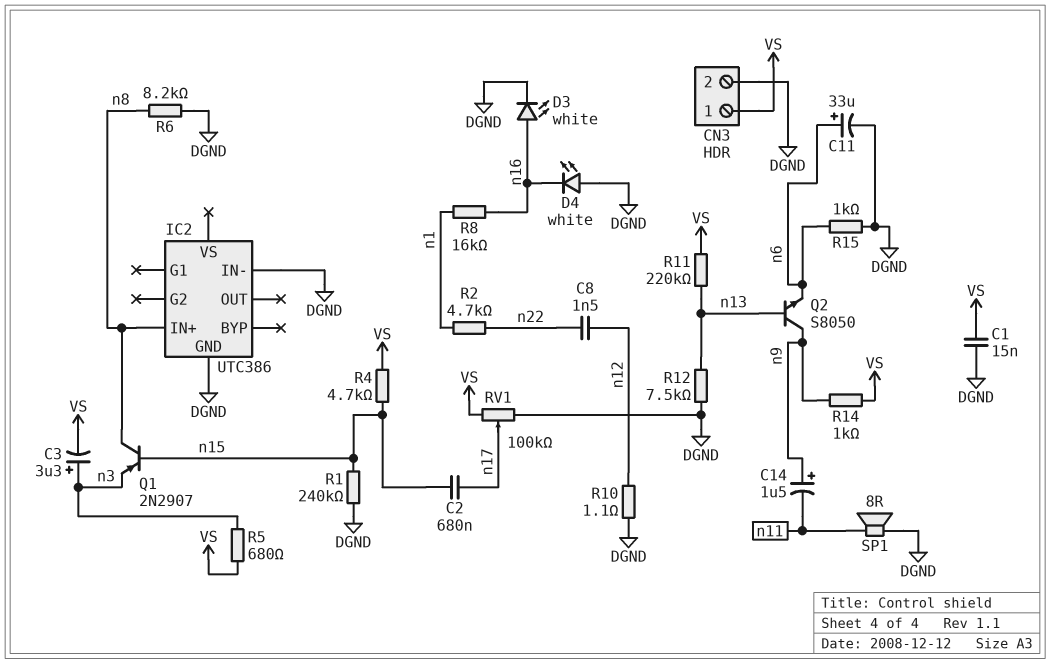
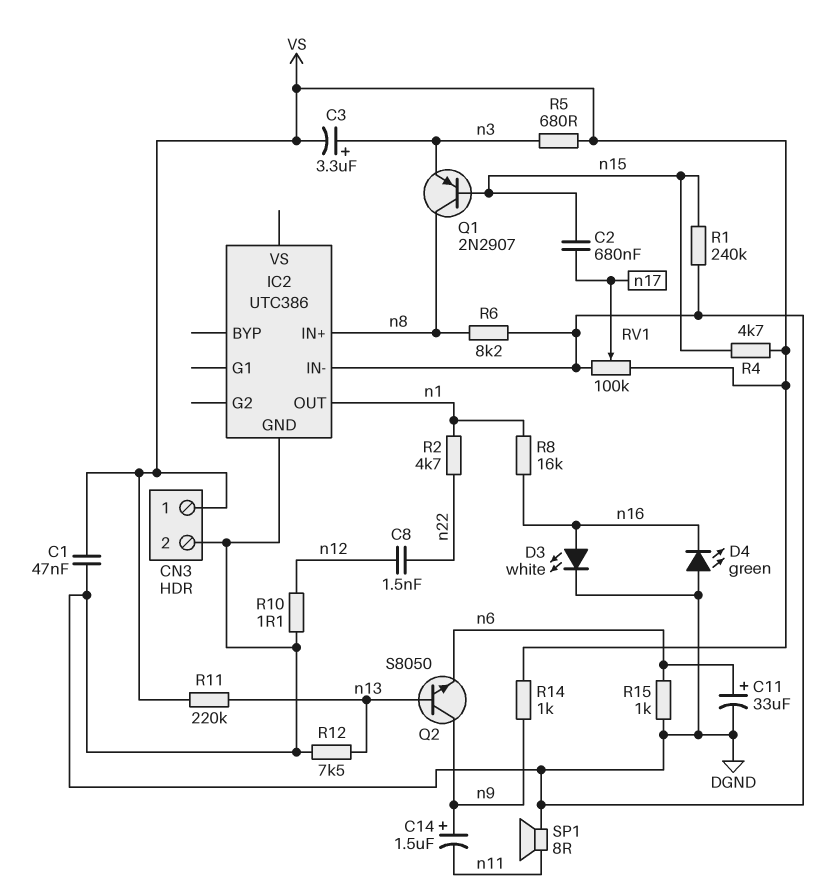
C1: 15nF (DGND, VS) -> 47nF (DGND, VS)
D4: LED white (A DGND, K n16) -> LED green (A DGND, K n16)
IC2 pin OUT: none -> n1

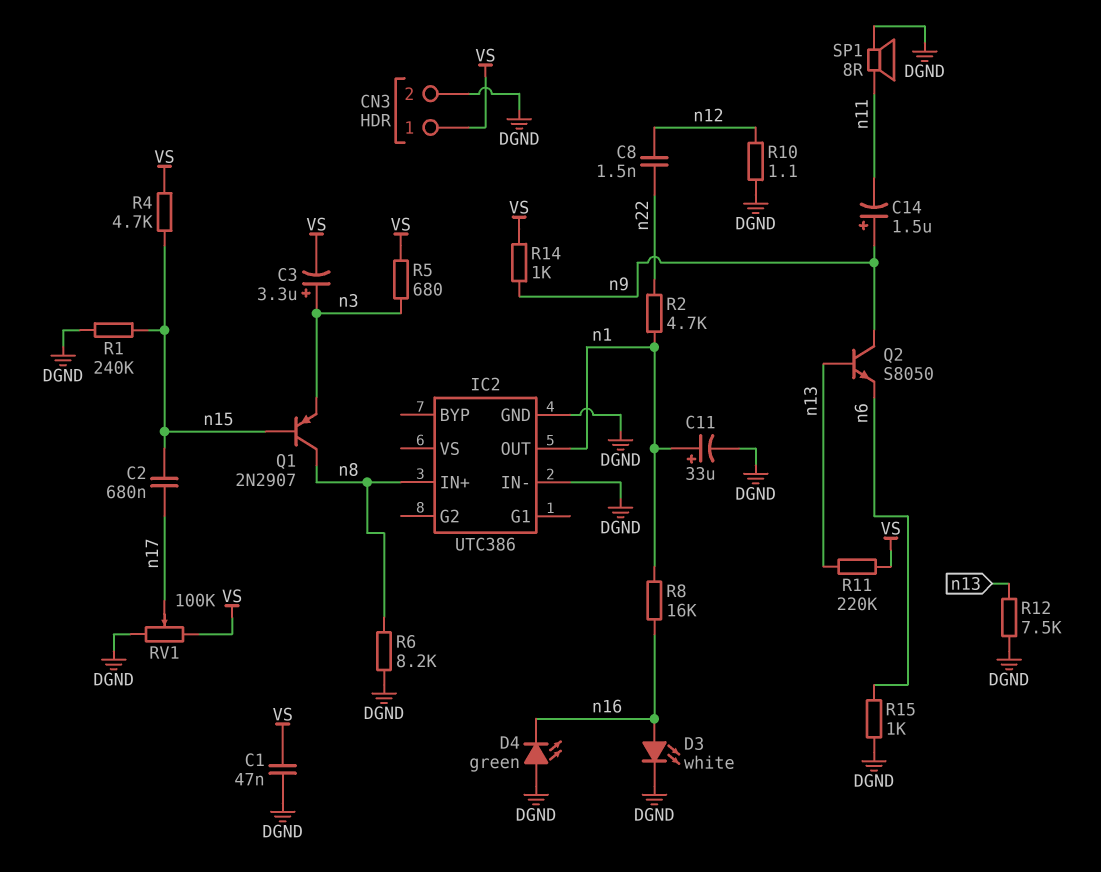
C11: 33uF (plus n6, minus DGND) -> 33uF (plus n1, minus DGND)

